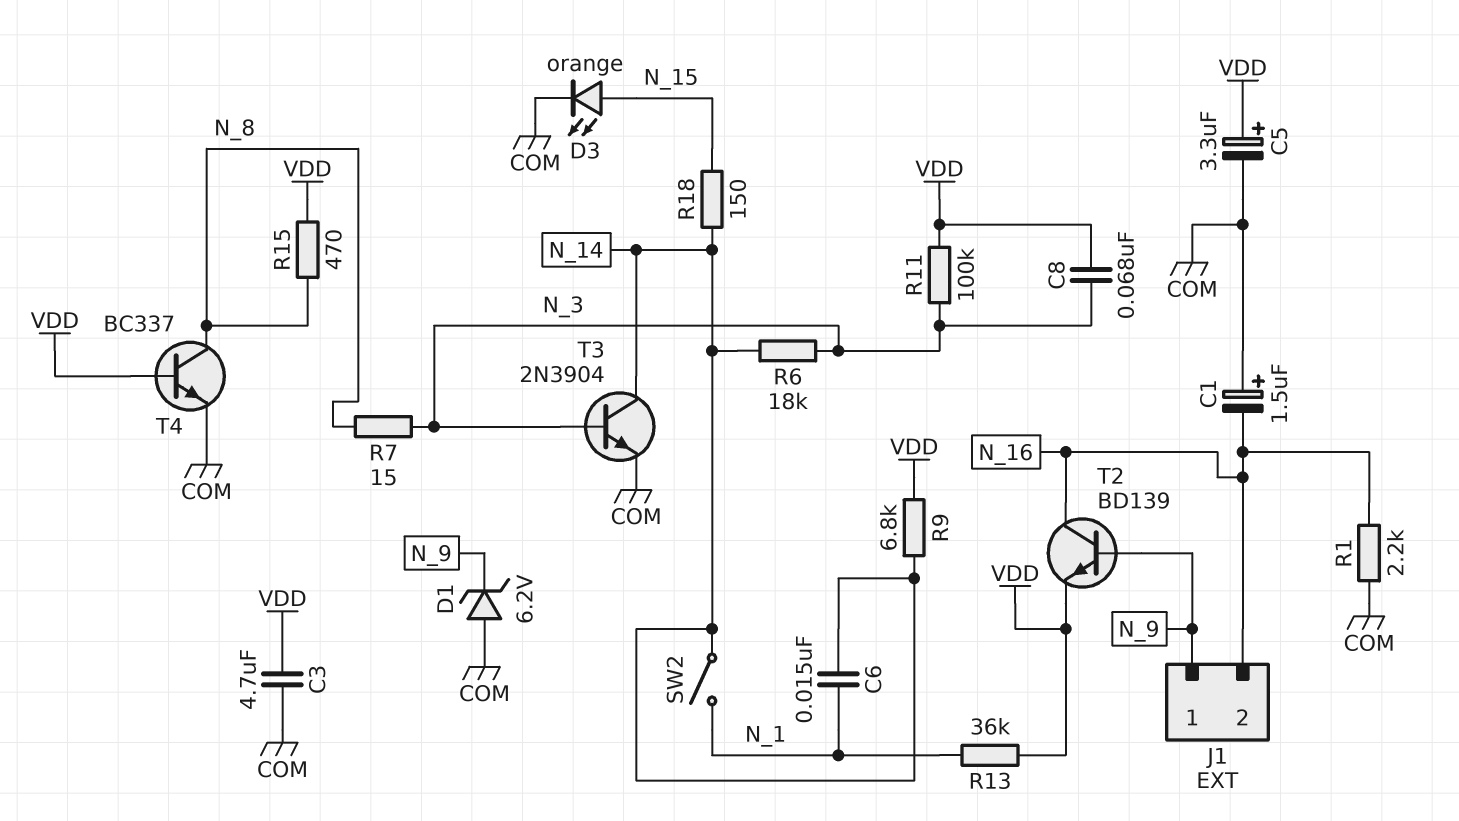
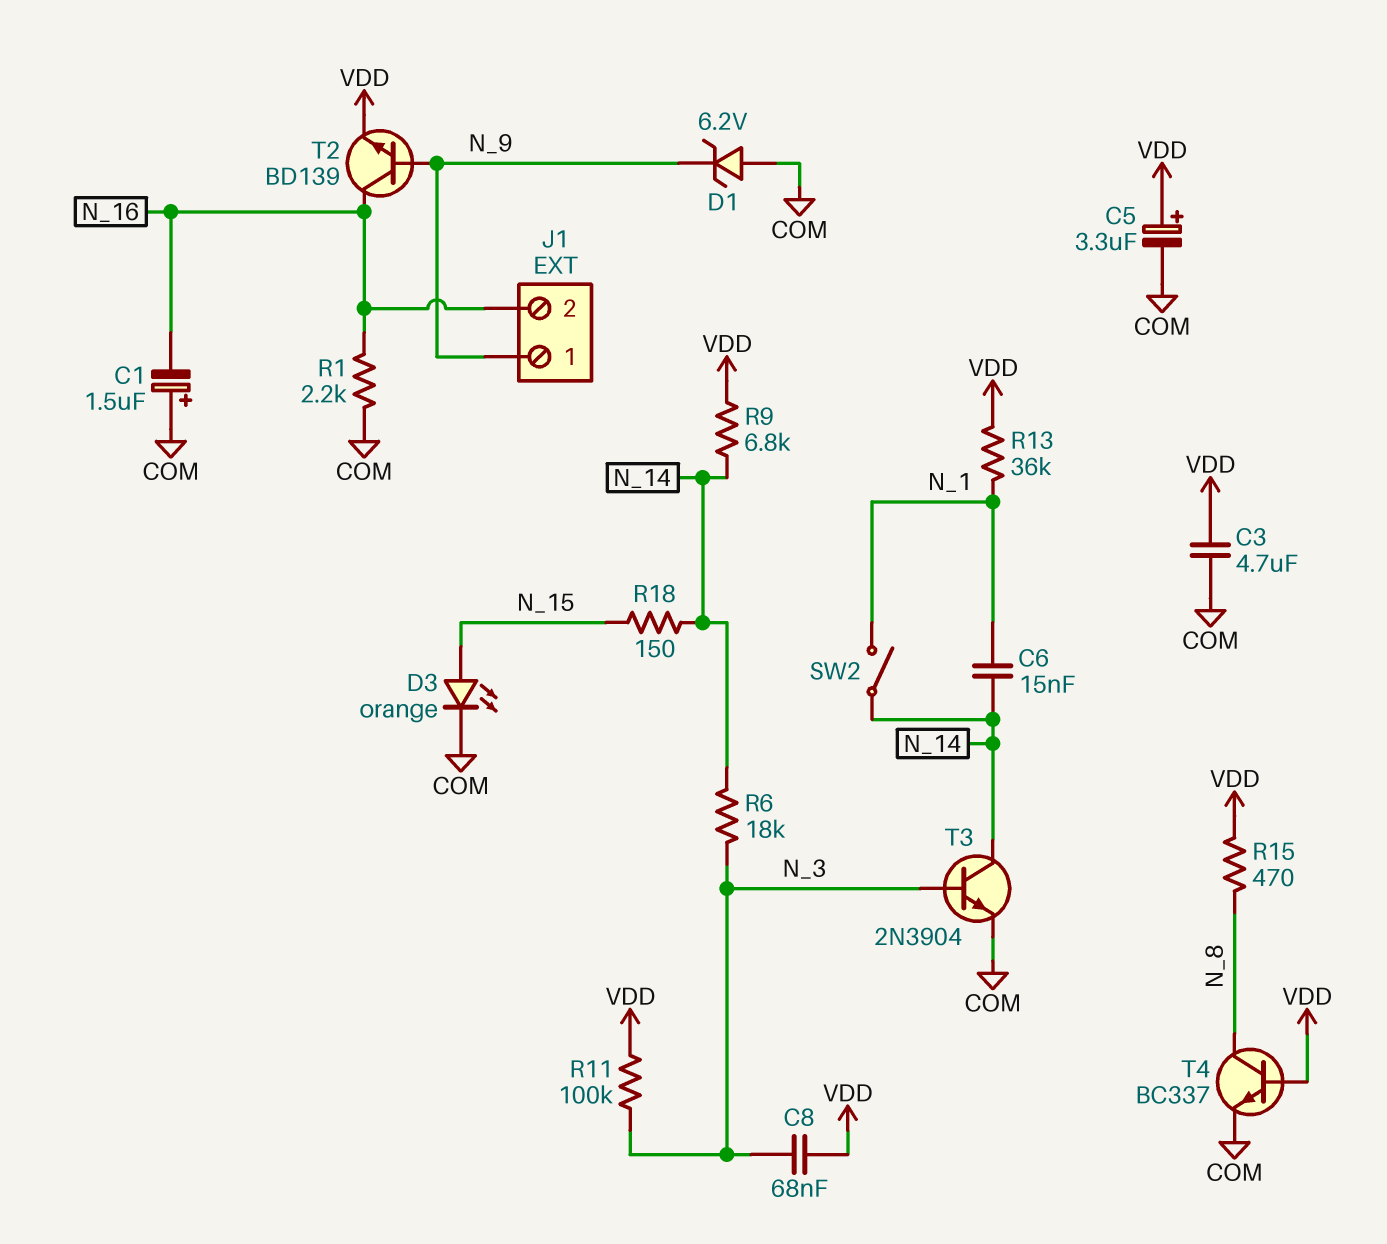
R7: 15 (N_3, N_8) -> none

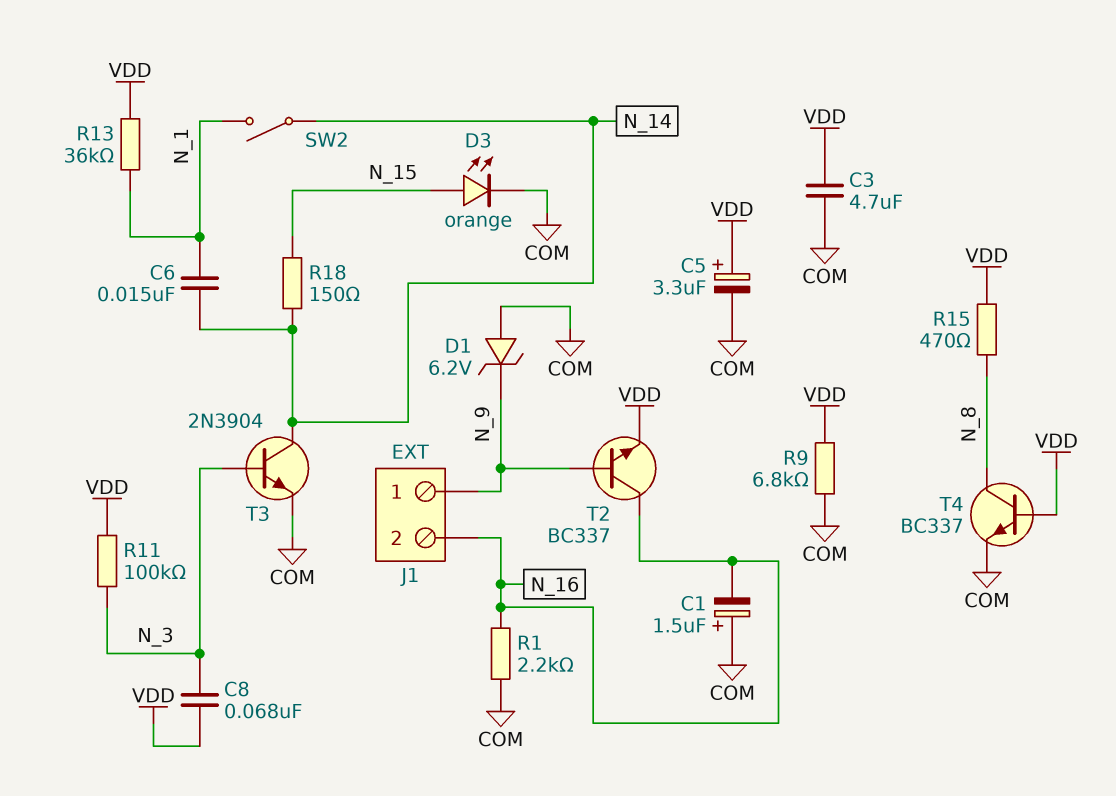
R6: 18k (N_3, N_14) -> none
R9: 6.8k (N_14, VDD) -> 6.8k (COM, VDD)
T2: NPN BD139 (B N_9, C N_16, E VDD) -> NPN BC337 (B N_9, C N_16, E VDD)

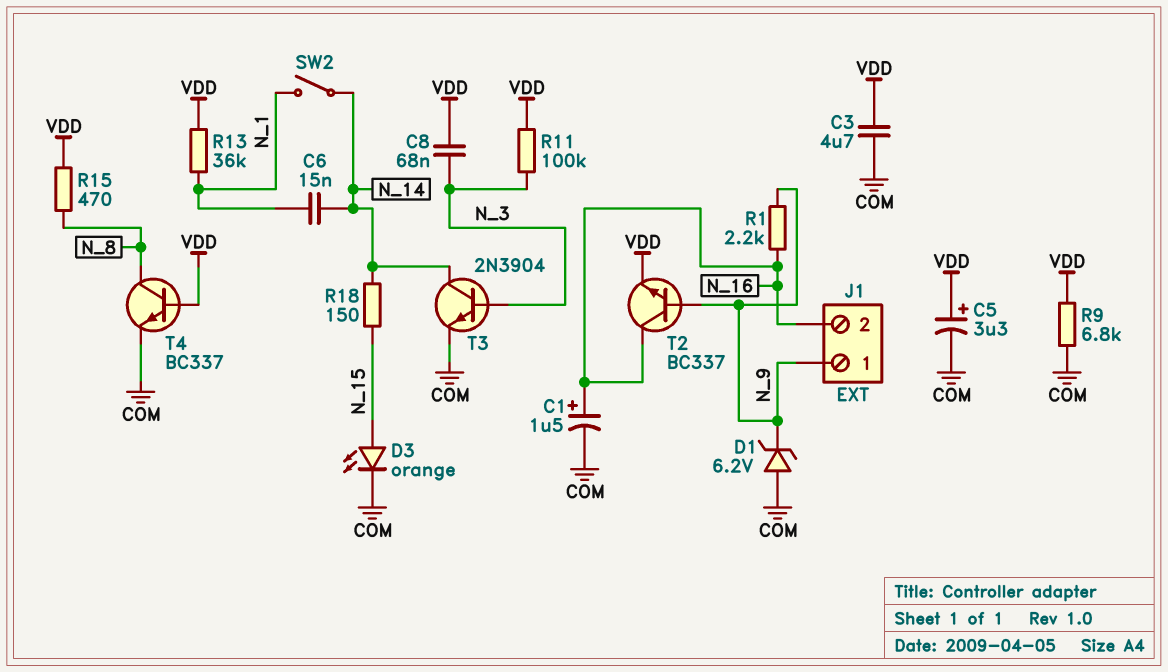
C1: 1.5uF (plus COM, minus N_16) -> 1.5uF (plus N_16, minus COM)
R1: 2.2k (COM, N_16) -> 2.2k (N_9, N_16)

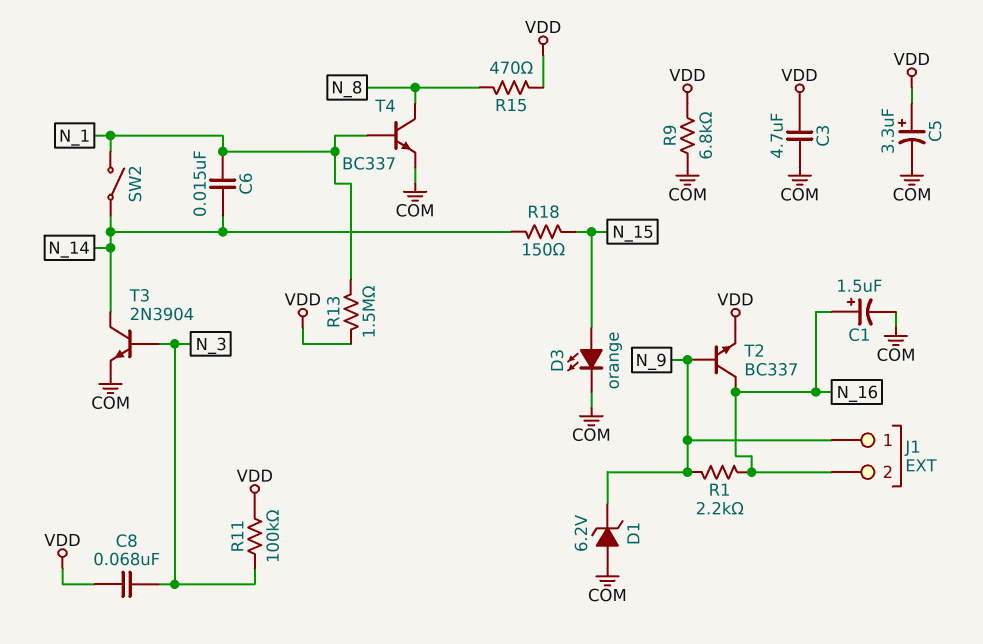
R13: 36k (N_1, VDD) -> 1.5M (N_1, VDD)
T4: NPN BC337 (B VDD, C N_8, E COM) -> NPN BC337 (B N_1, C N_8, E COM)

